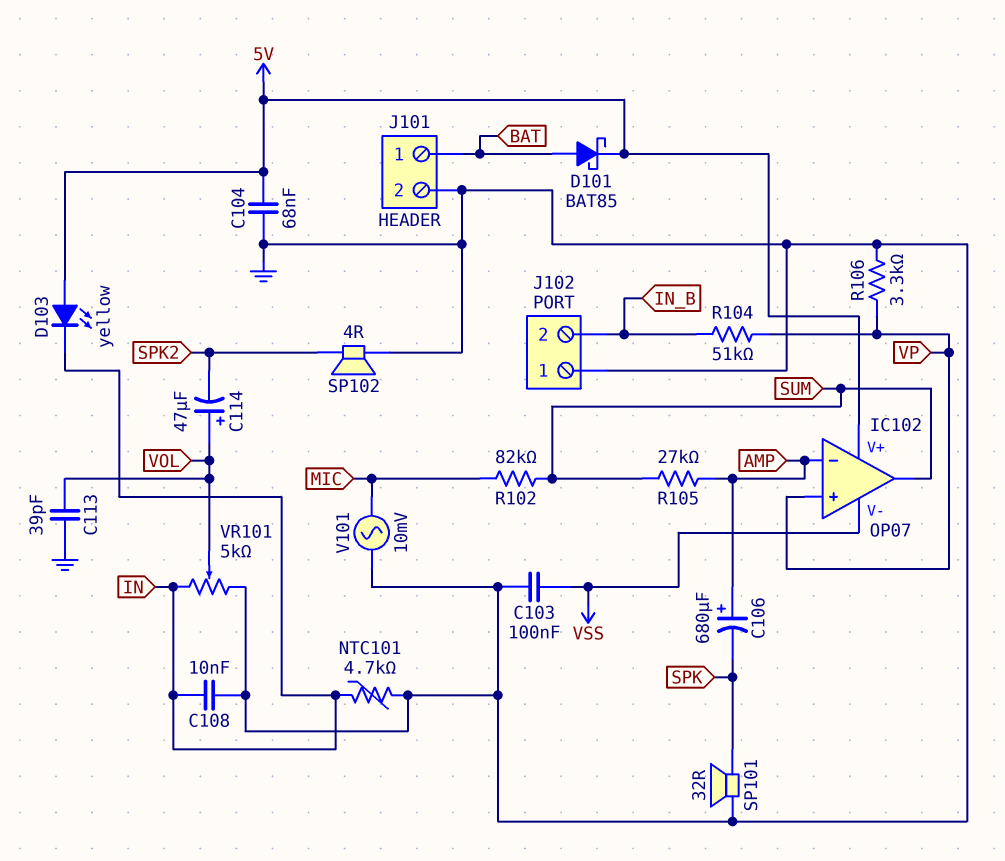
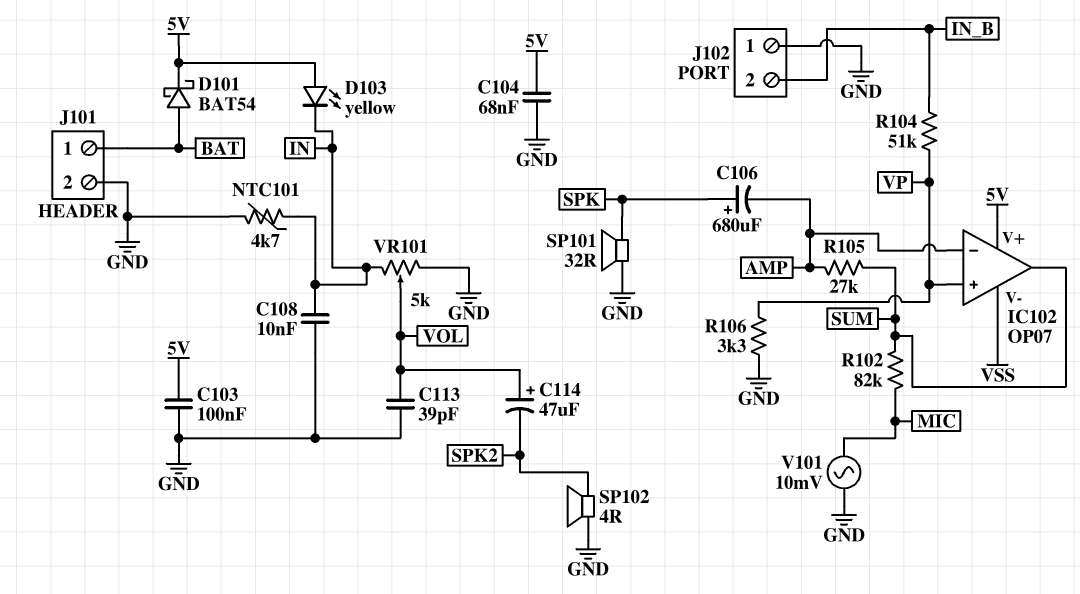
C103: 100nF (GND, VSS) -> 100nF (5V, GND)
C106: 680uF (plus AMP, minus SPK) -> 680uF (plus SPK, minus AMP)
D101: schottky BAT85 (A BAT, K 5V) -> schottky BAT54 (A BAT, K 5V)

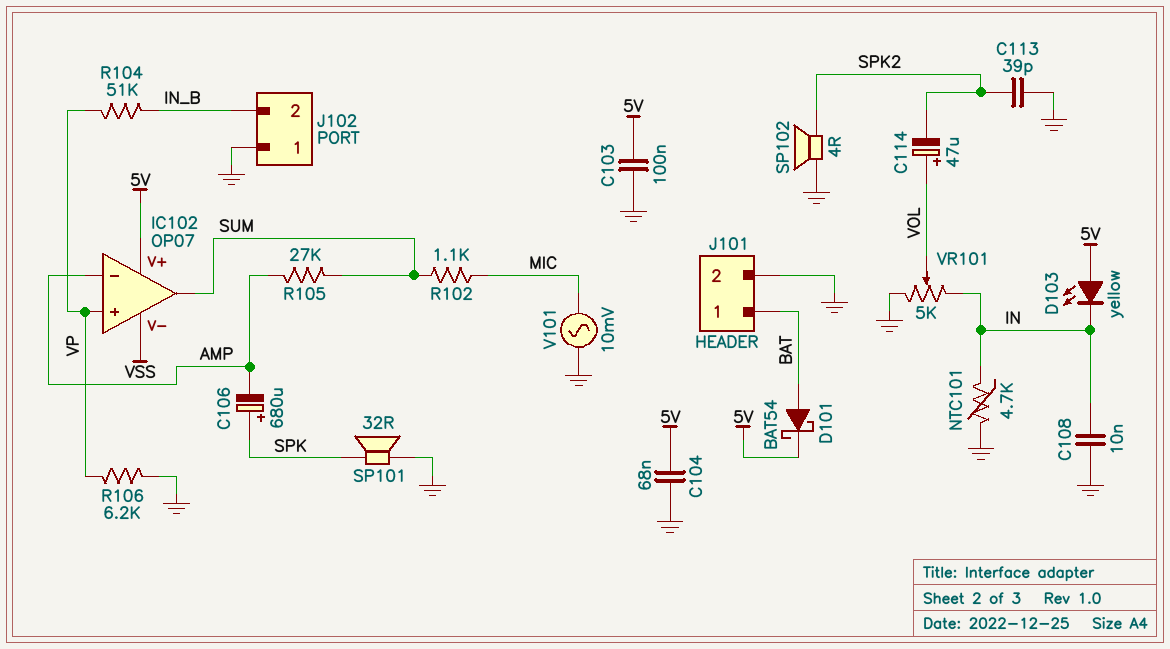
C113: 39pF (GND, VOL) -> 39pF (GND, SPK2)
R102: 82k (MIC, SUM) -> 1.1k (MIC, SUM)
R106: 3.3k (GND, VP) -> 6.2k (GND, VP)

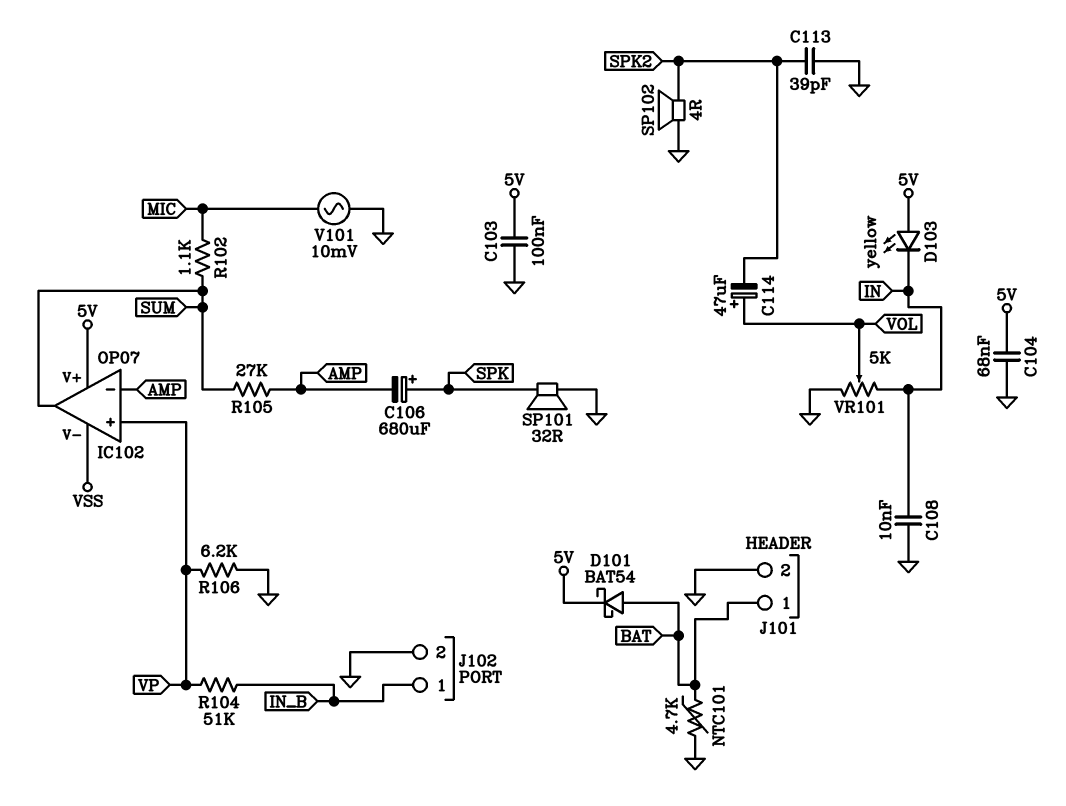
J102 pin 1: GND -> IN_B
J102 pin 2: IN_B -> GND
NTC101: 4.7k (GND, IN) -> 4.7k (BAT, GND)

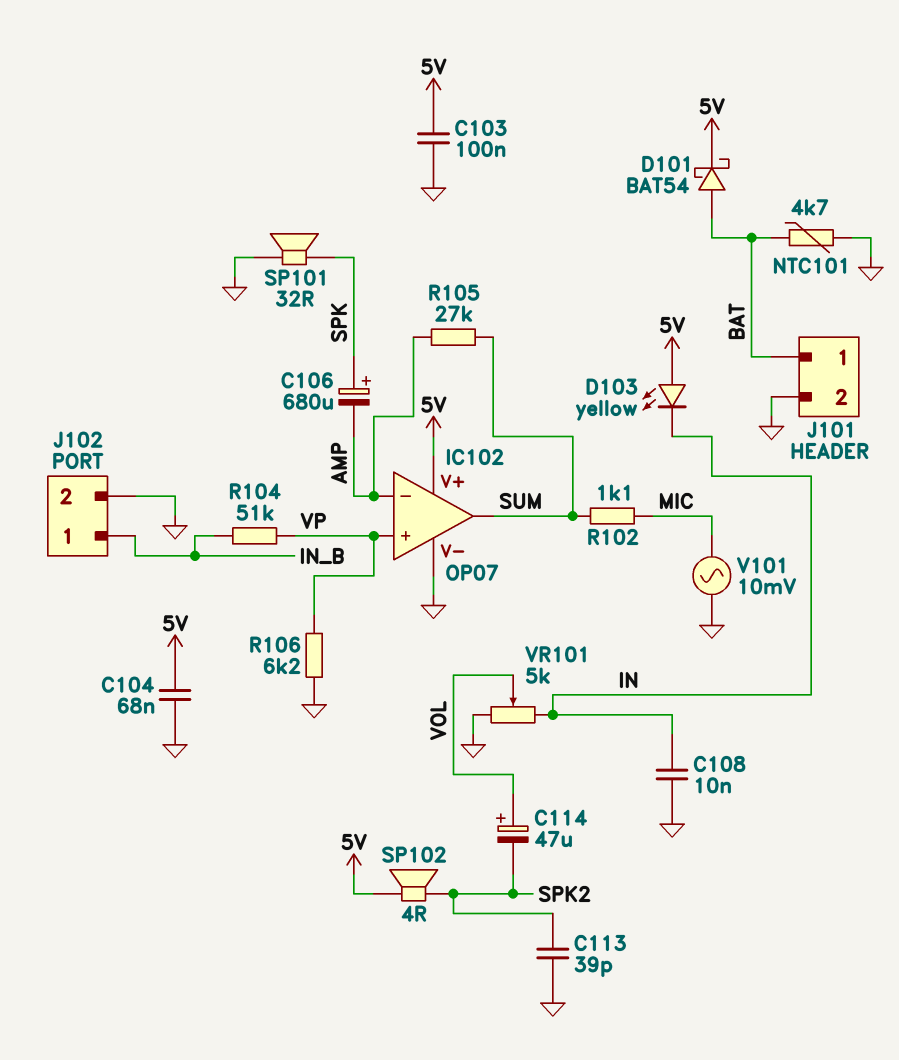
IC102 pin V-: VSS -> GND
SP102: speaker 4R (GND, SPK2) -> speaker 4R (5V, SPK2)

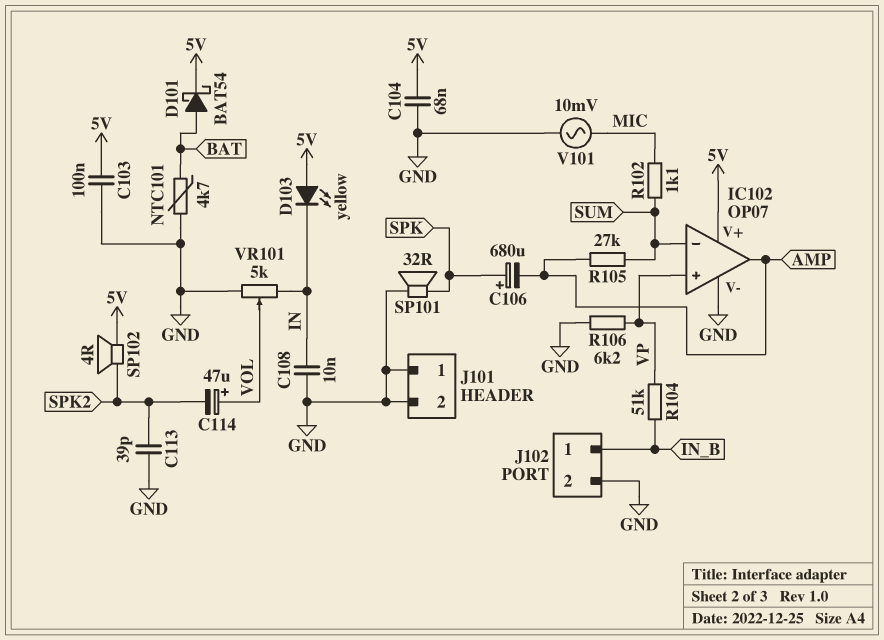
IC102 pin in-: AMP -> SUM
IC102 pin out: SUM -> AMP
J101 pin 1: BAT -> GND

